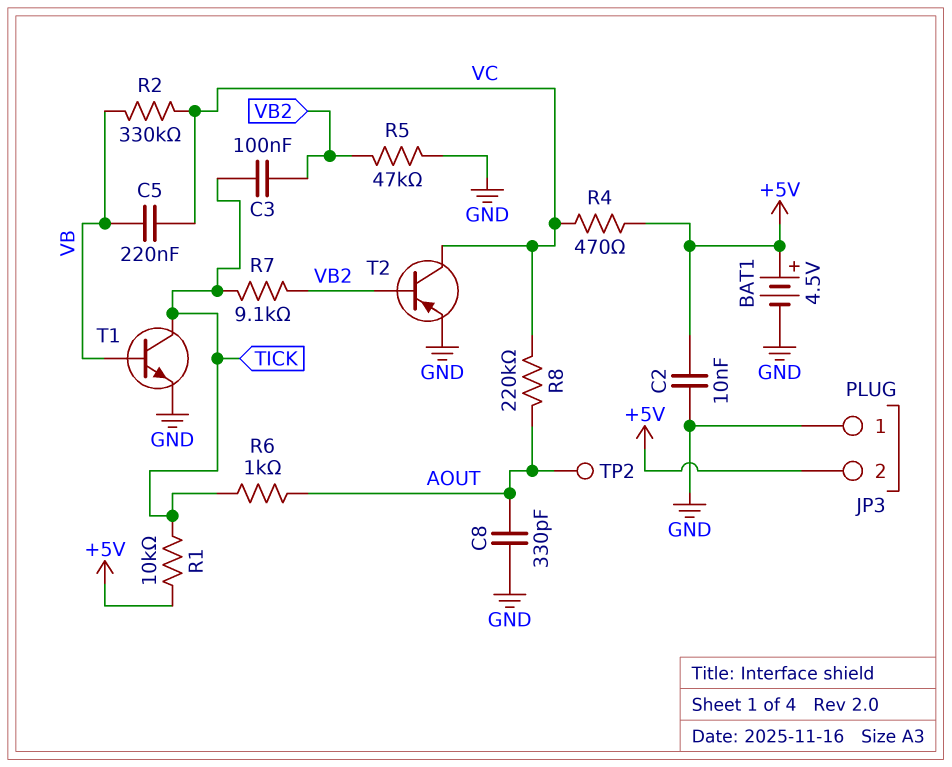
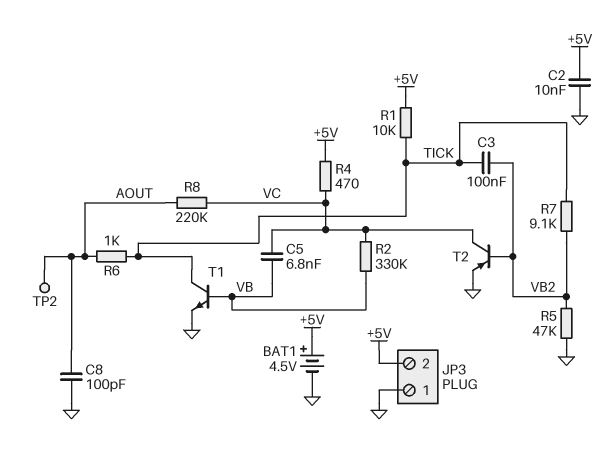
C5: 220nF (VB, VC) -> 6.8nF (VB, VC)
C8: 330pF (AOUT, GND) -> 100pF (AOUT, GND)

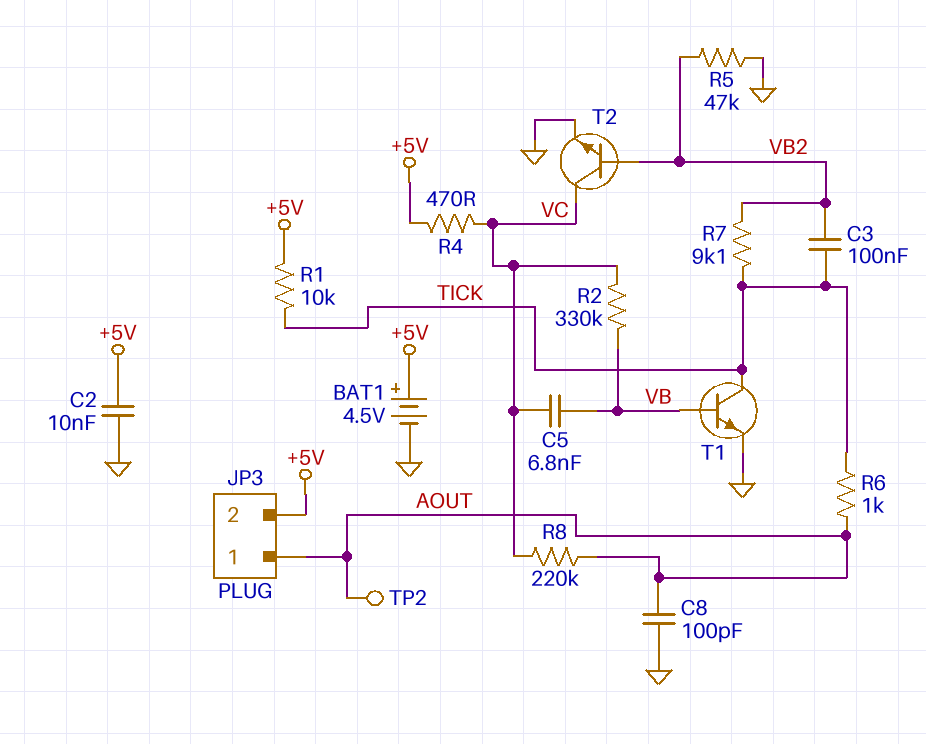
JP3 pin 1: GND -> AOUT
T2: PNP (B VB2, C VC, E GND) -> NPN (B VB2, C VC, E GND)

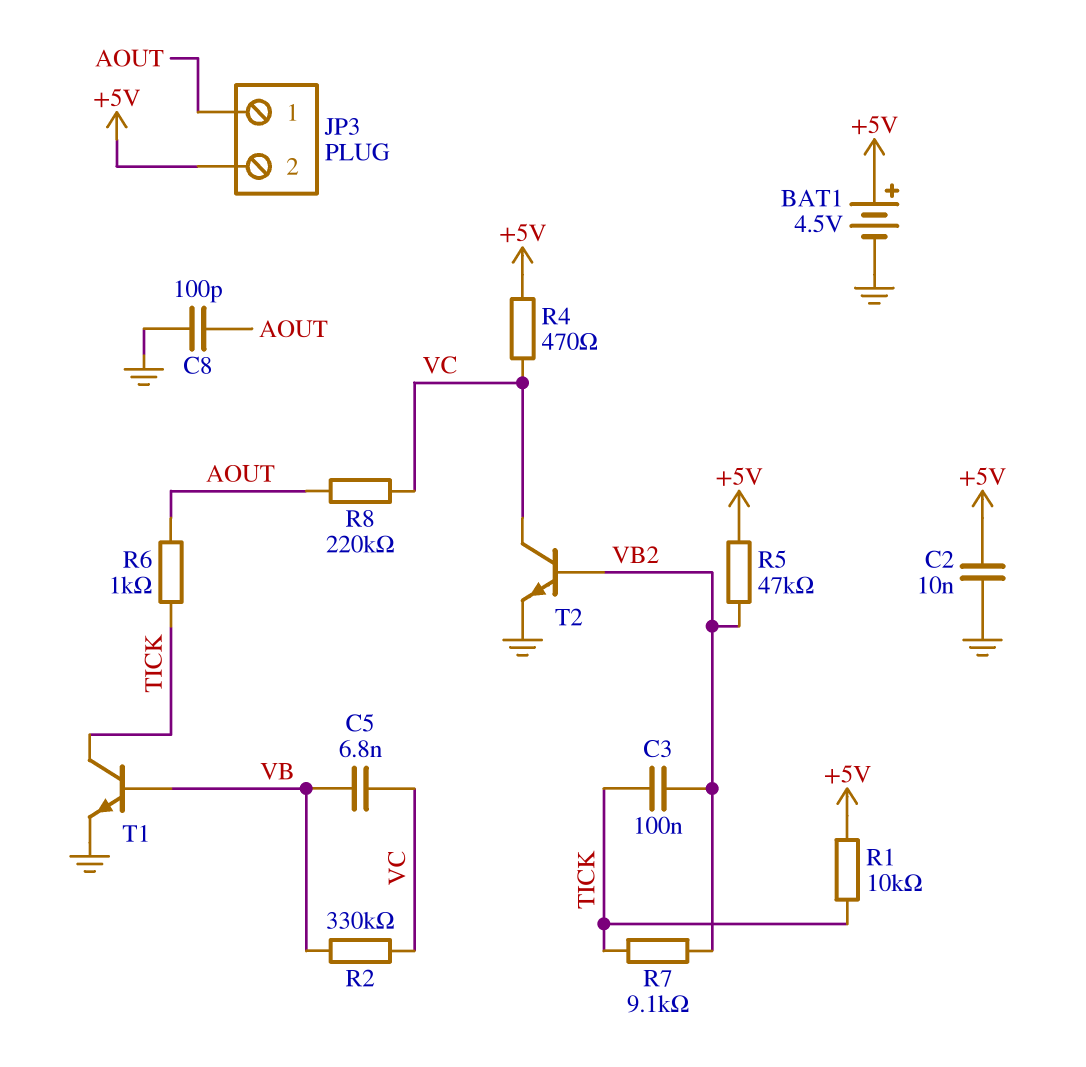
R5: 47k (GND, VB2) -> 47k (+5V, VB2)
TP2: test point (AOUT) -> none

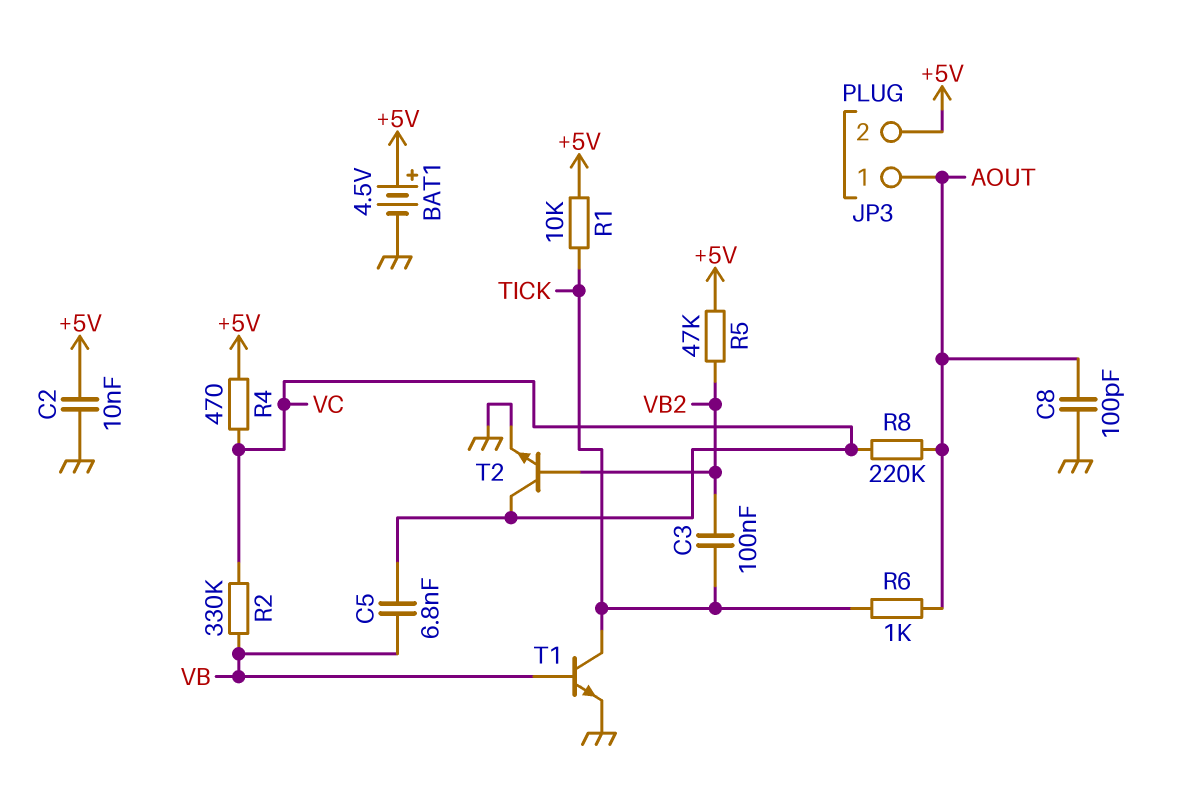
R7: 9.1k (TICK, VB2) -> none

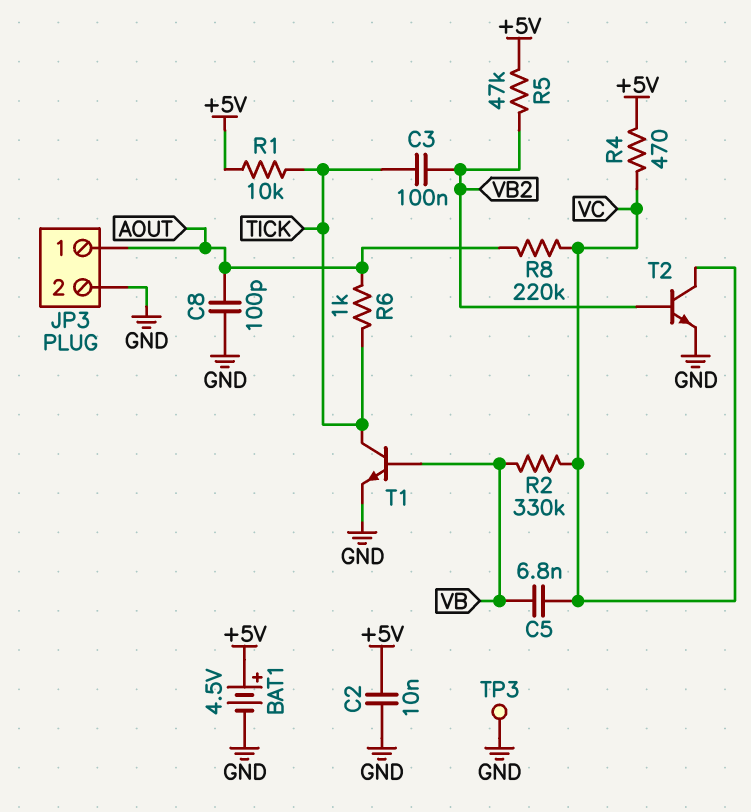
JP3 pin 2: +5V -> GND
TP3: none -> test point (GND)

